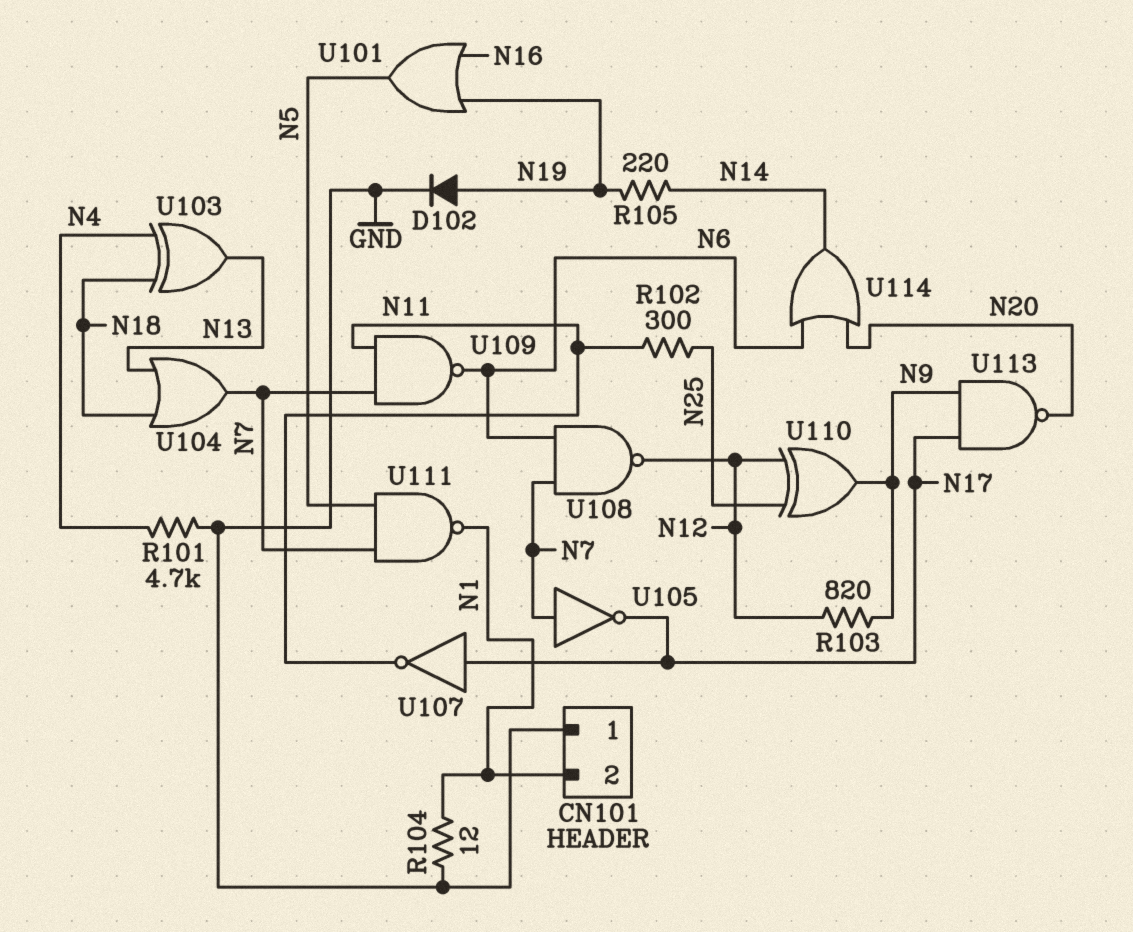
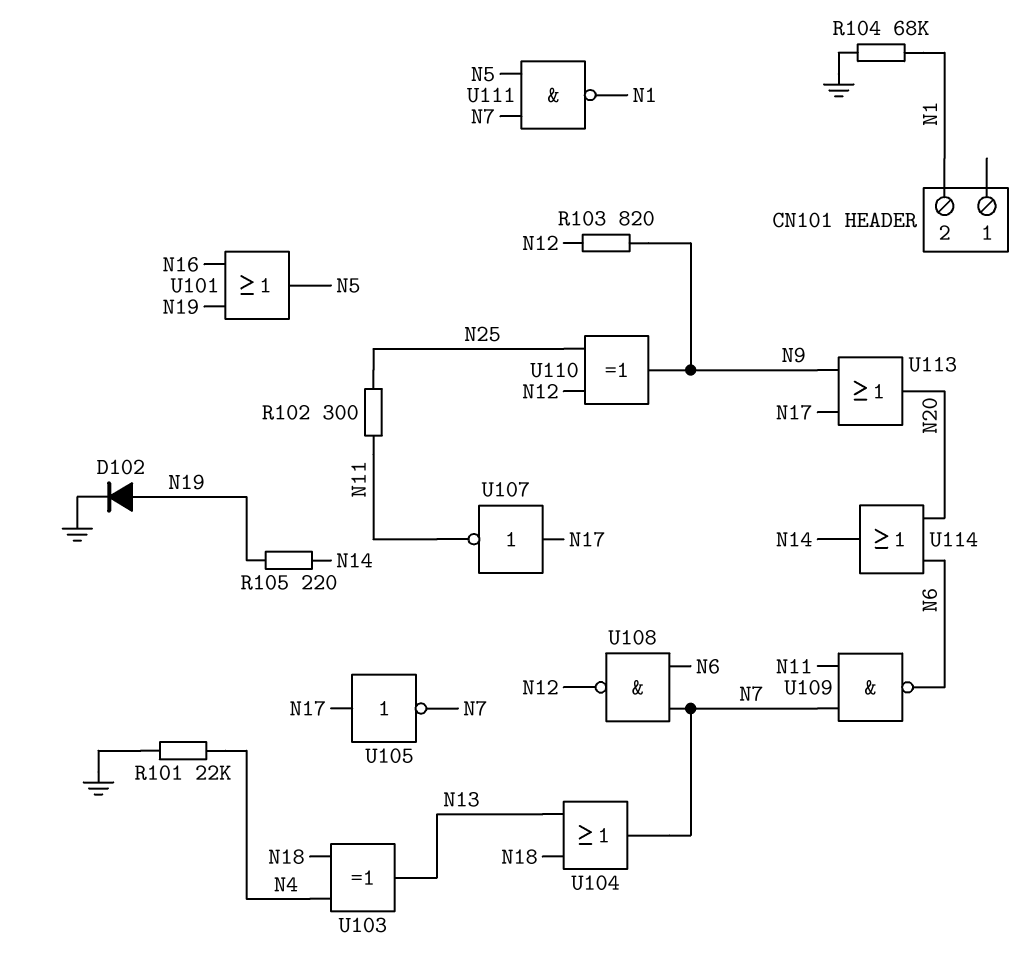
CN101 pin 1: GND -> none
R101: 4.7k (GND, N4) -> 22k (GND, N4)
R104: 12 (GND, N1) -> 68k (GND, N1)
U105: NOT (in N7, out N17) -> NOT (in N17, out N7)
U113: NAND (in N9, in N17, out N20) -> OR (in N9, in N17, out N20)

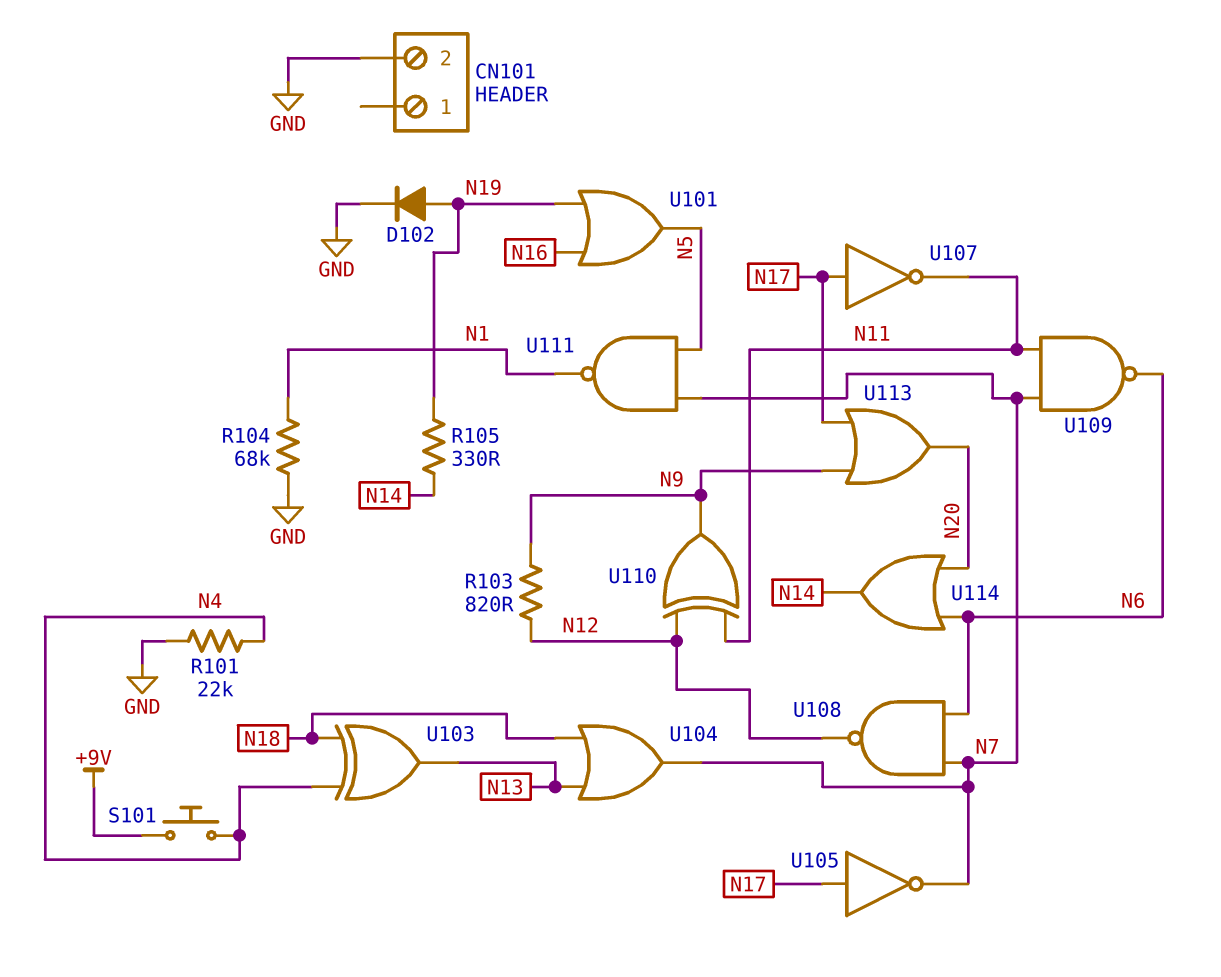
CN101 pin 2: N1 -> GND
R102: 300 (N11, N25) -> none
R105: 220 (N14, N19) -> 330 (N14, N19)
S101: none -> button (+9V, N4)
U110: XOR (in N12, in N25, out N9) -> XOR (in N11, in N12, out N9)

